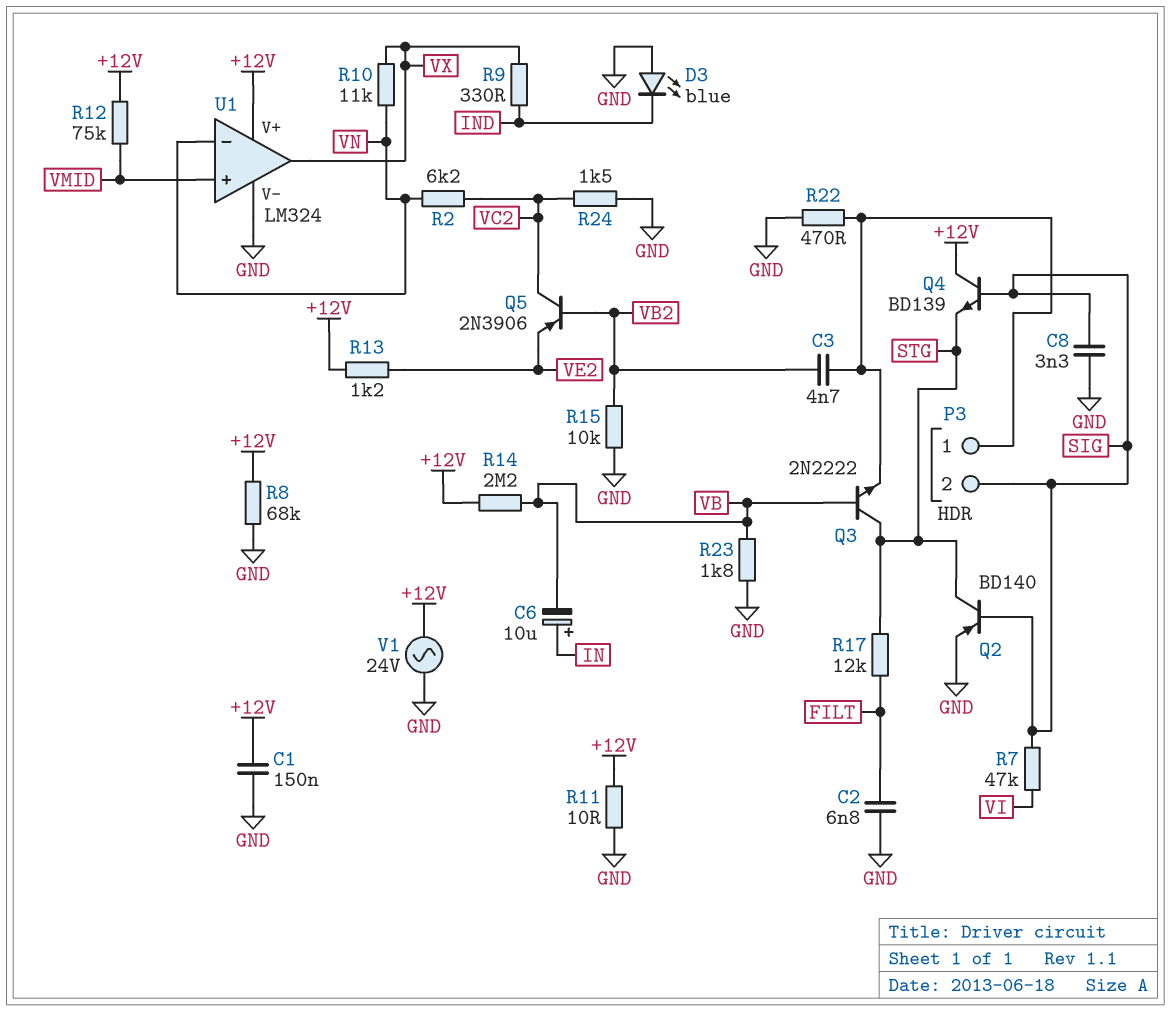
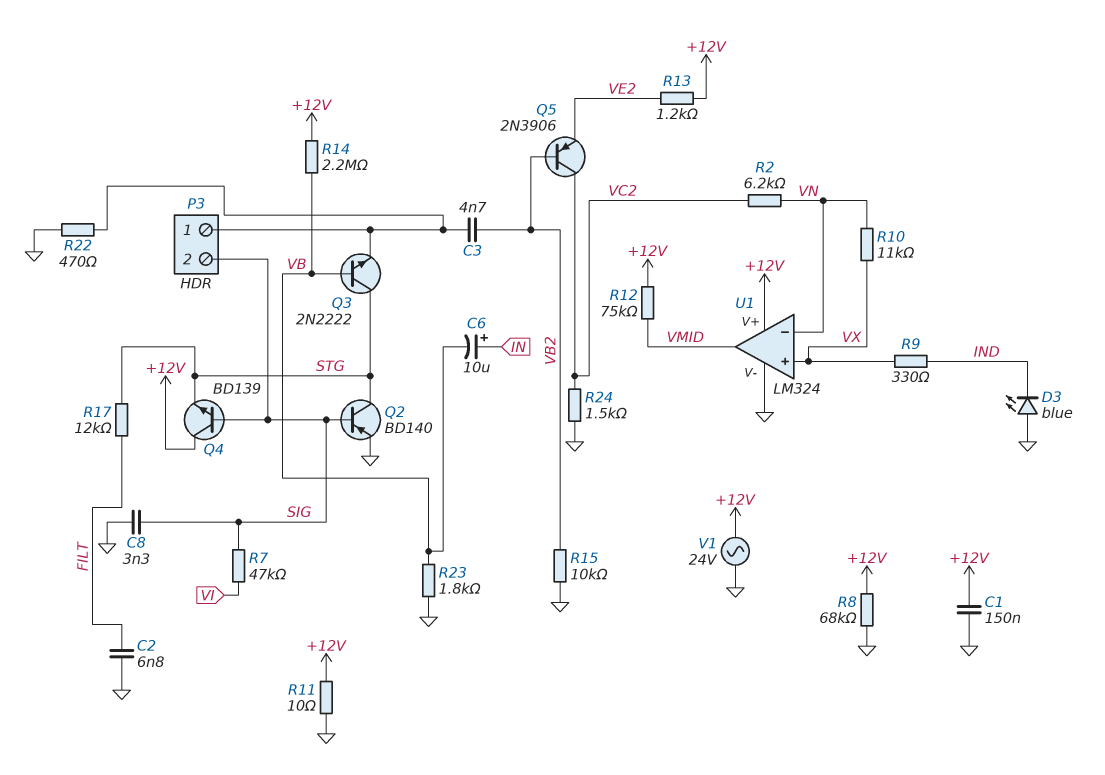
U1 pin in+: VMID -> VX
U1 pin out: VX -> VMID

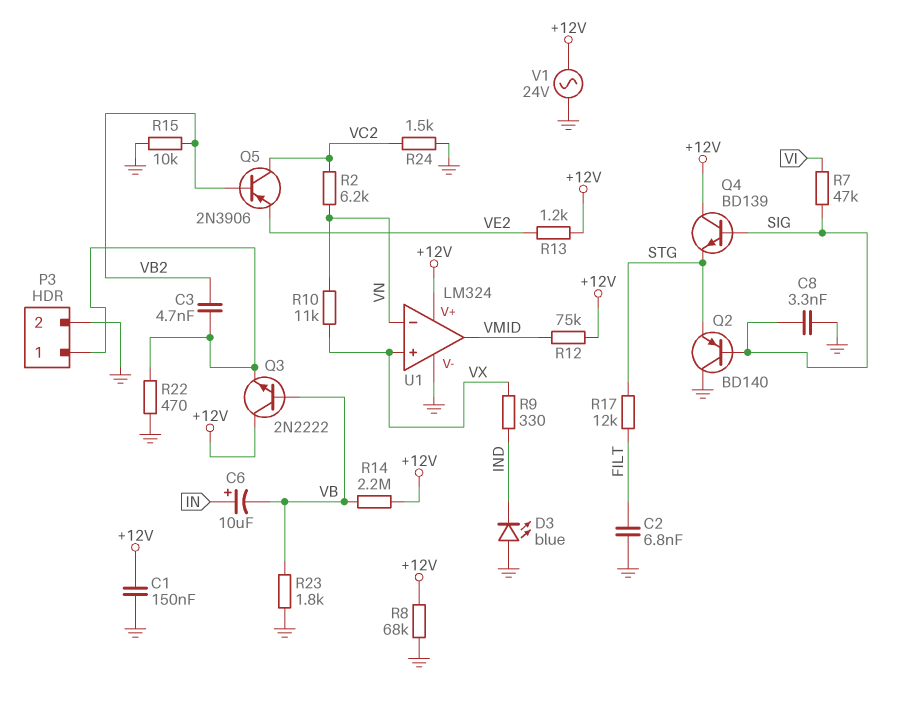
P3 pin 2: SIG -> GND
Q2: PNP BD140 (B SIG, C STG, E GND) -> PNP BD140 (B SIG, C GND, E STG)
Q3: NPN 2N2222 (B VB, C STG, E P3/1) -> NPN 2N2222 (B VB, C +12V, E P3/1)
R11: 10 (+12V, GND) -> none

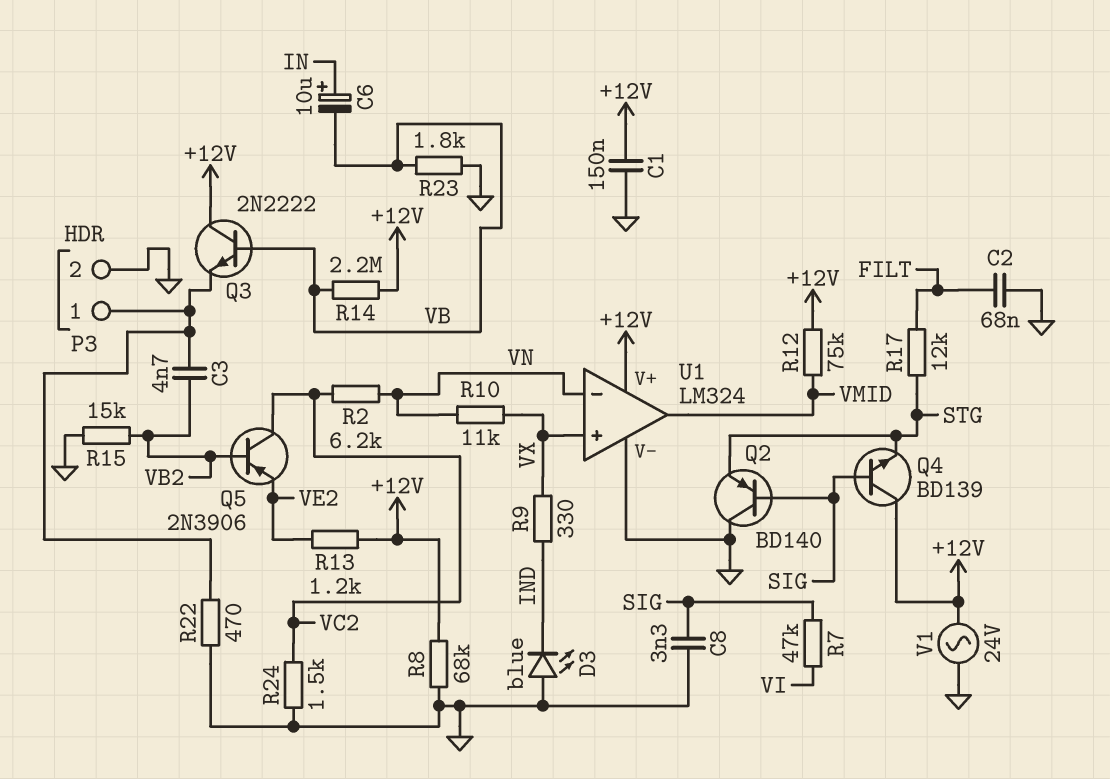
C2: 6.8nF (FILT, GND) -> 68nF (FILT, GND)
R15: 10k (GND, VB2) -> 15k (GND, VB2)

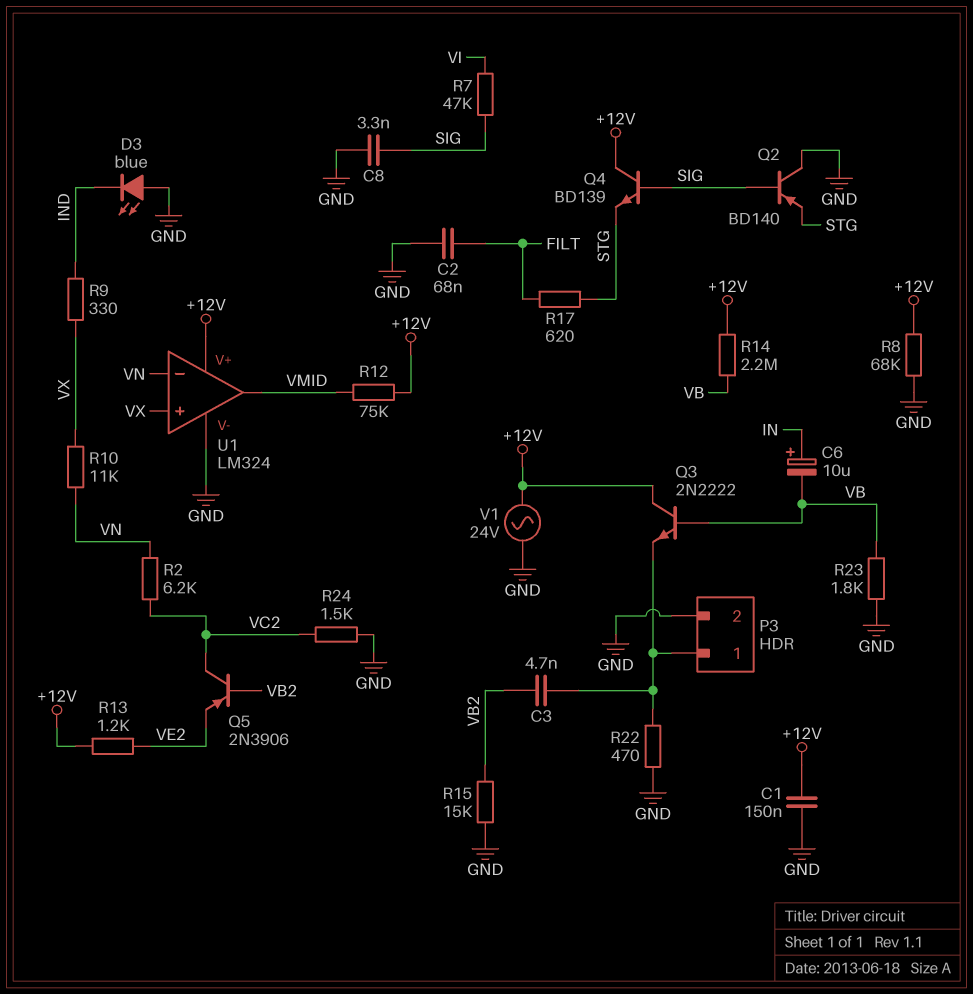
R17: 12k (FILT, STG) -> 620 (FILT, STG)

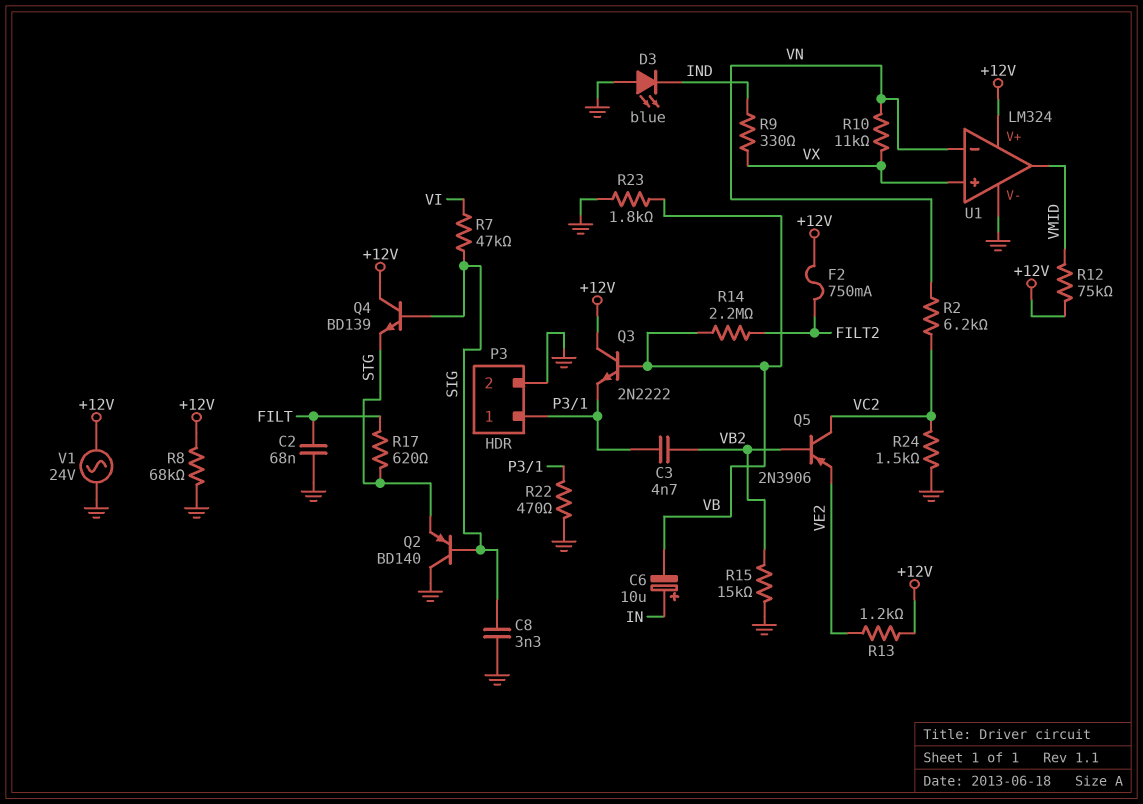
C1: 150nF (+12V, GND) -> none
F2: none -> 750mA (+12V, FILT2)
R14: 2.2M (+12V, VB) -> 2.2M (FILT2, VB)

